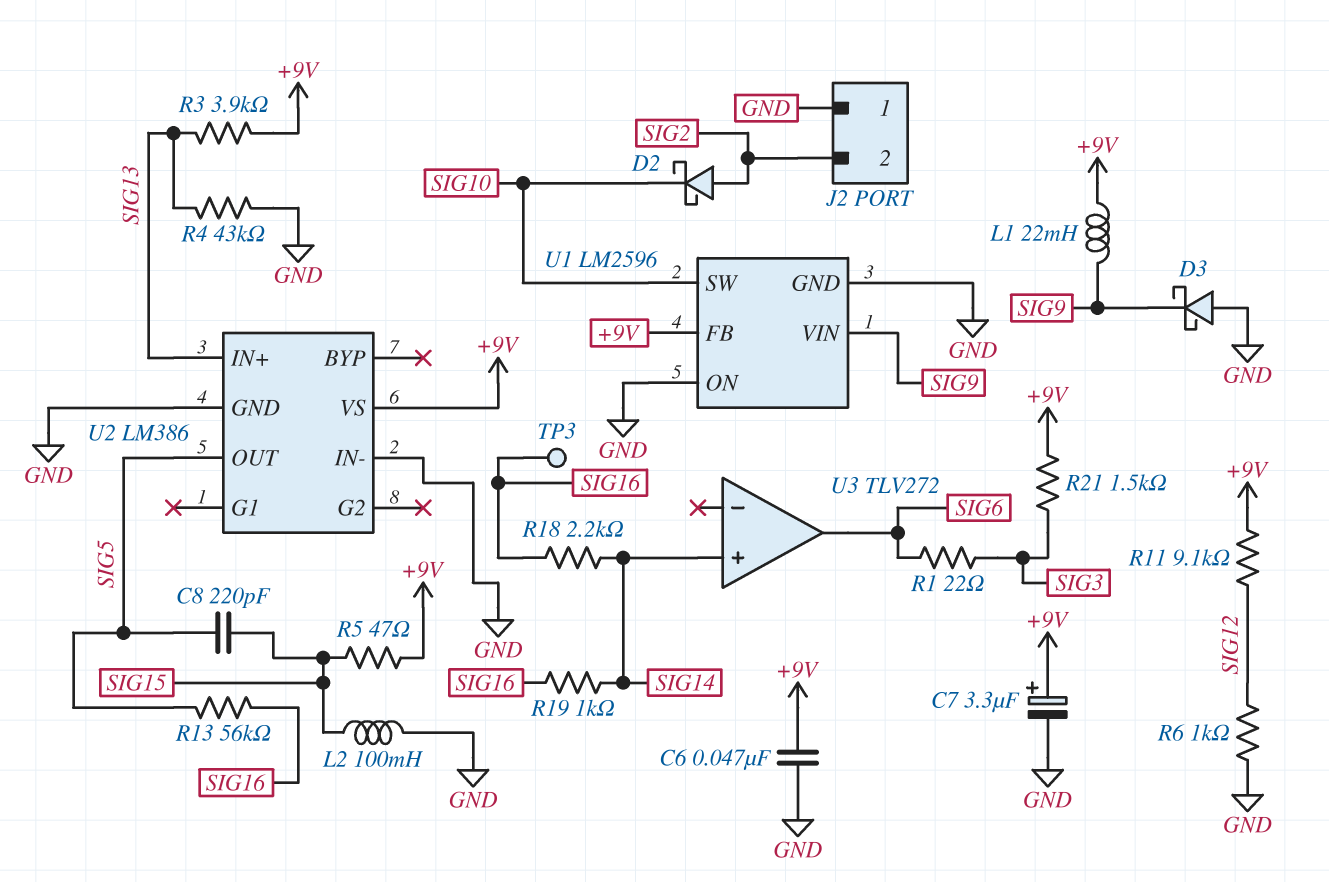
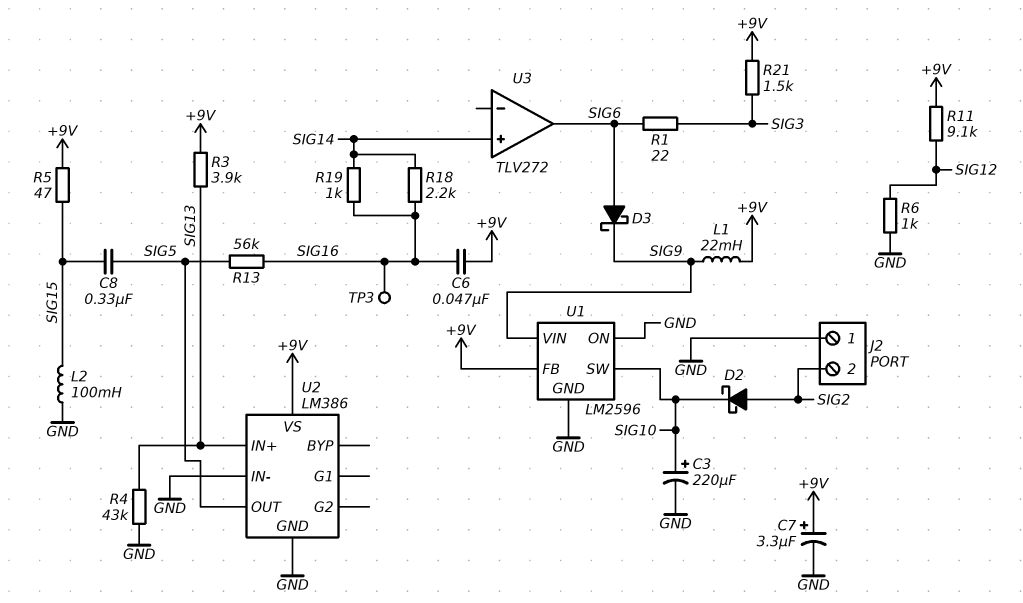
C3: none -> 220uF (plus SIG10, minus GND)
C6: 47nF (+9V, GND) -> 47nF (+9V, SIG16)
C8: 220pF (SIG5, SIG15) -> 330nF (SIG5, SIG15)
D3: schottky (A GND, K SIG9) -> schottky (A SIG6, K SIG9)

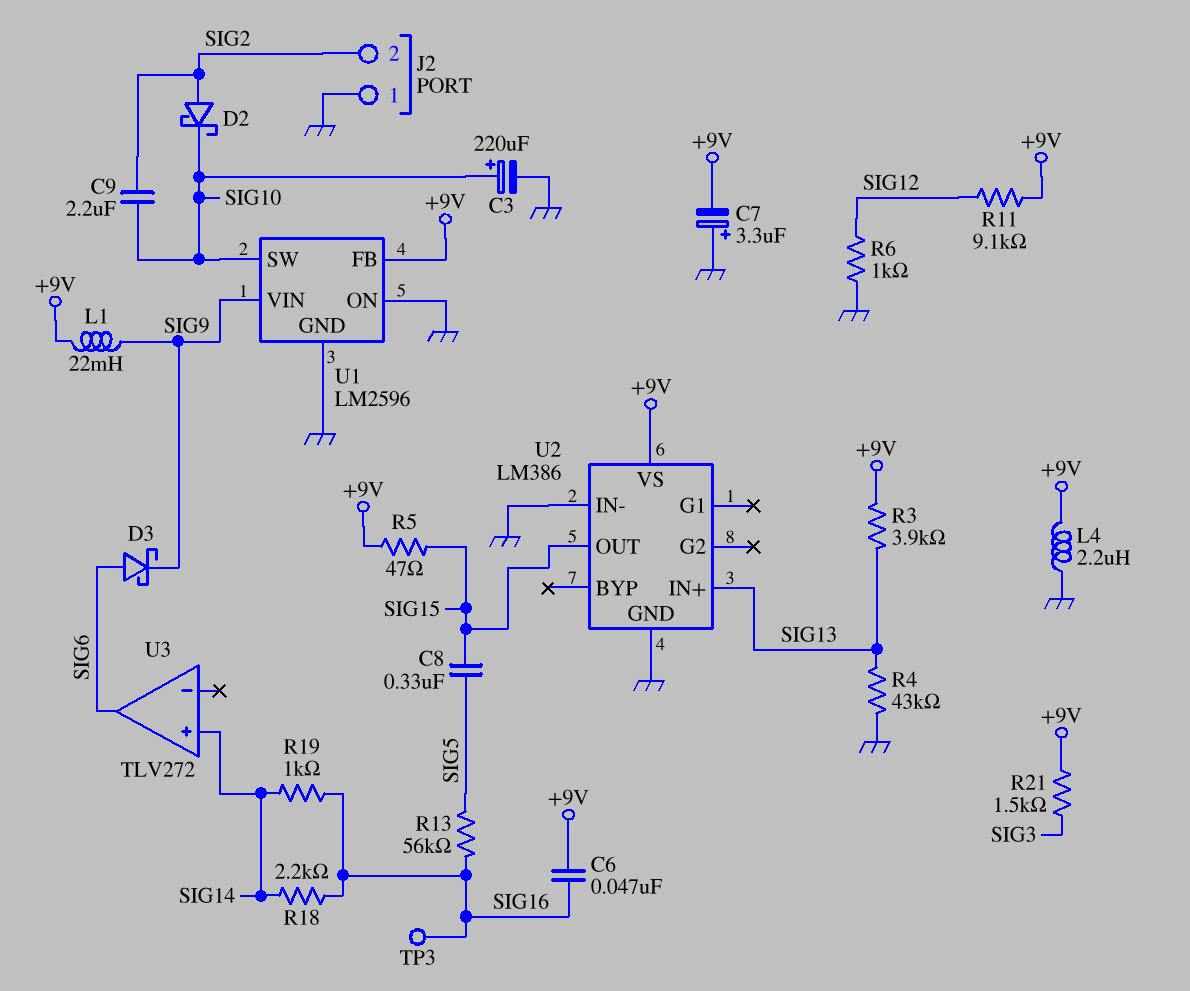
C7: 3.3uF (plus +9V, minus GND) -> 3.3uF (plus GND, minus +9V)
C9: none -> 2.2uF (SIG2, SIG10)
L2: 100mH (GND, SIG15) -> none
L4: none -> 2.2uH (+9V, GND)
R1: 22 (SIG3, SIG6) -> none
U2 pin OUT: SIG5 -> SIG15

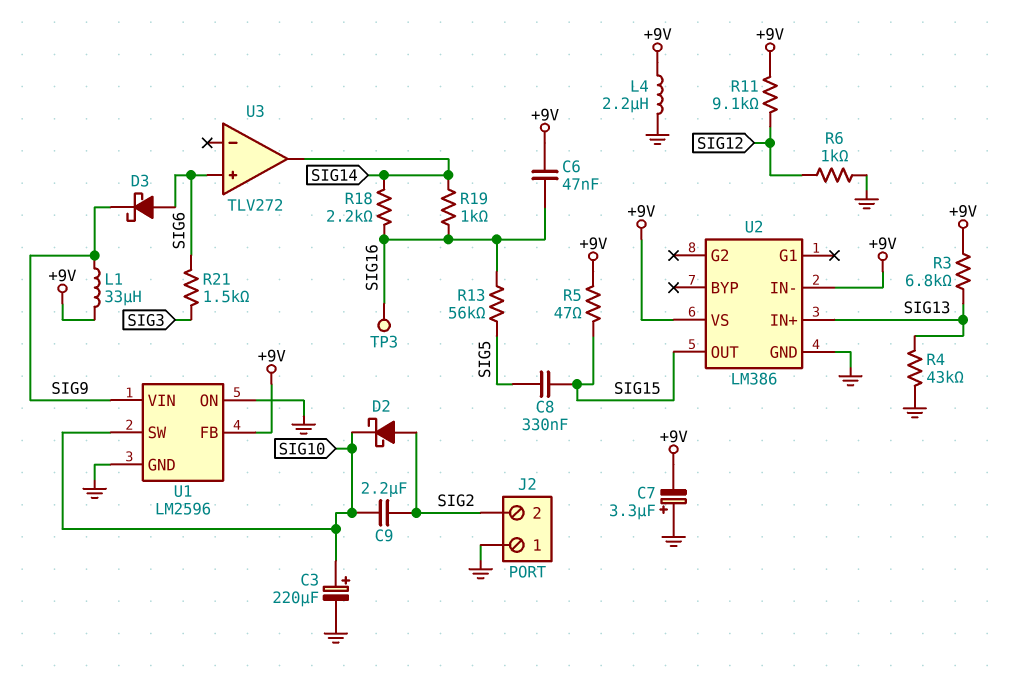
L1: 22mH (+9V, SIG9) -> 33uH (+9V, SIG9)
R3: 3.9k (+9V, SIG13) -> 6.8k (+9V, SIG13)
R21: 1.5k (+9V, SIG3) -> 1.5k (SIG3, SIG6)
U2 pin IN-: GND -> +9V
U3 pin in+: SIG14 -> SIG6
U3 pin out: SIG6 -> SIG14

